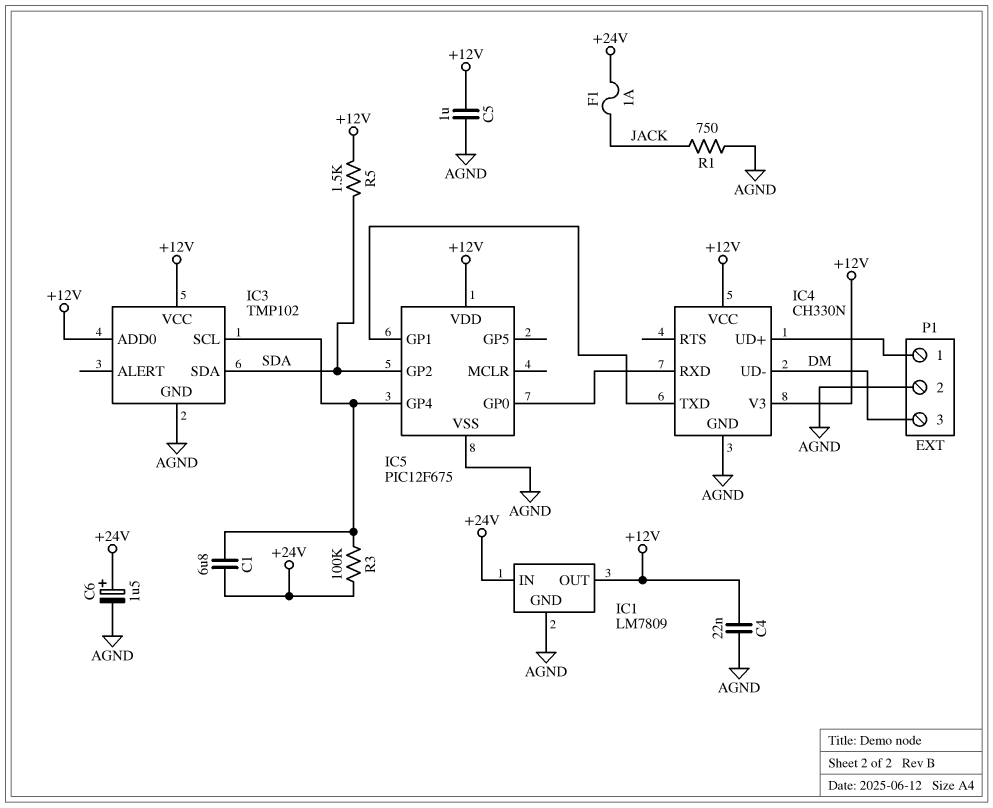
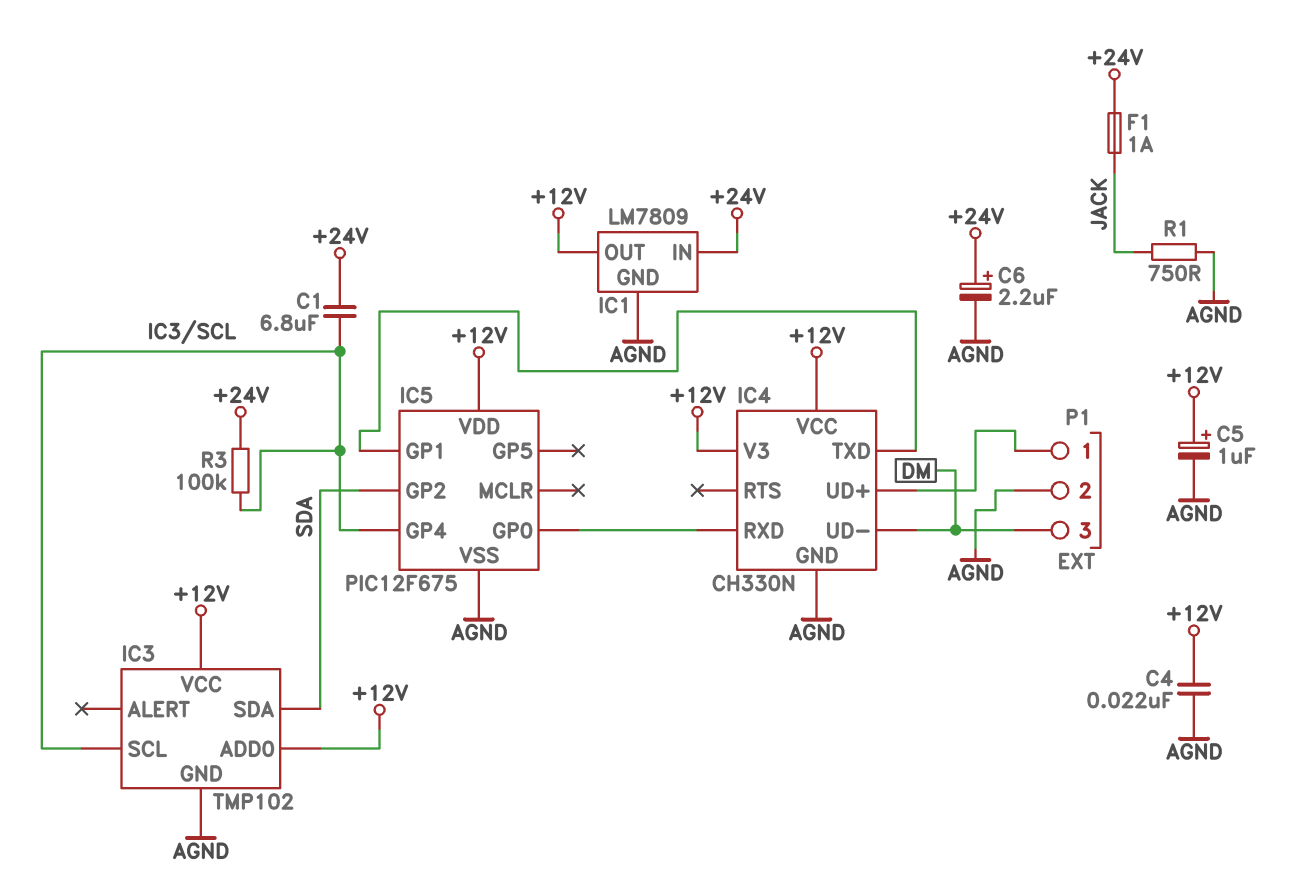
C5: 1uF (+12V, AGND) -> 1uF (plus +12V, minus AGND)
C6: 1.5uF (plus +24V, minus AGND) -> 2.2uF (plus +24V, minus AGND)
R5: 1.5k (+12V, SDA) -> none

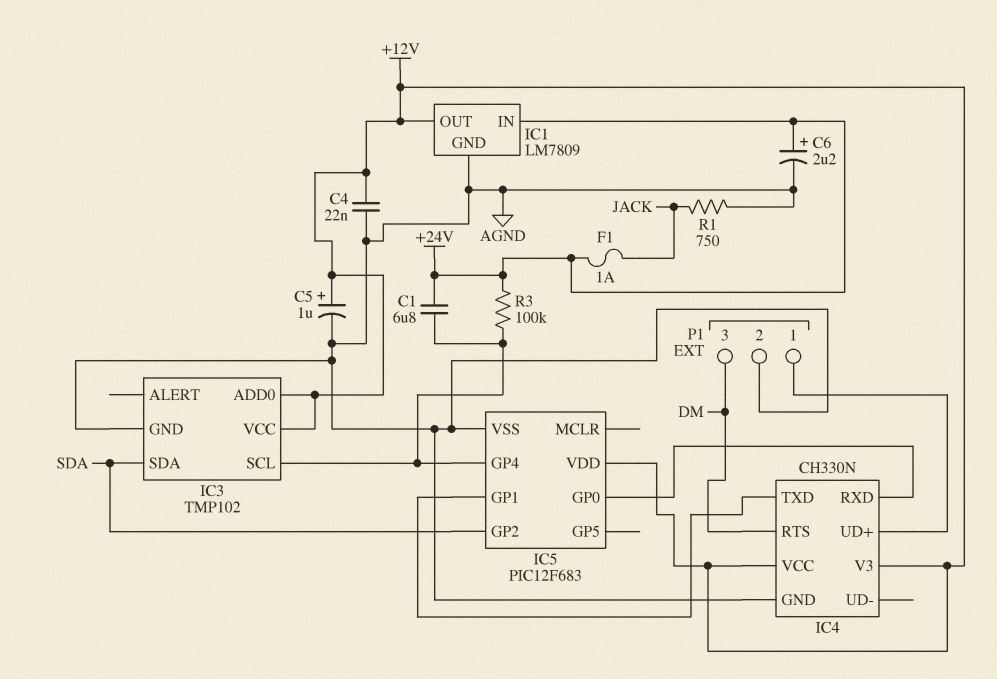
IC4 pin RTS: none -> DM
IC4 pin UD-: DM -> none
IC5: PIC12F675 -> PIC12F683

